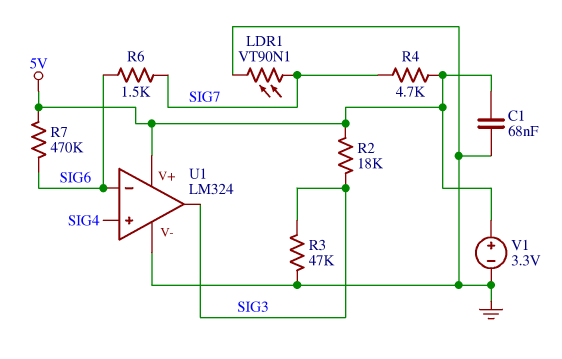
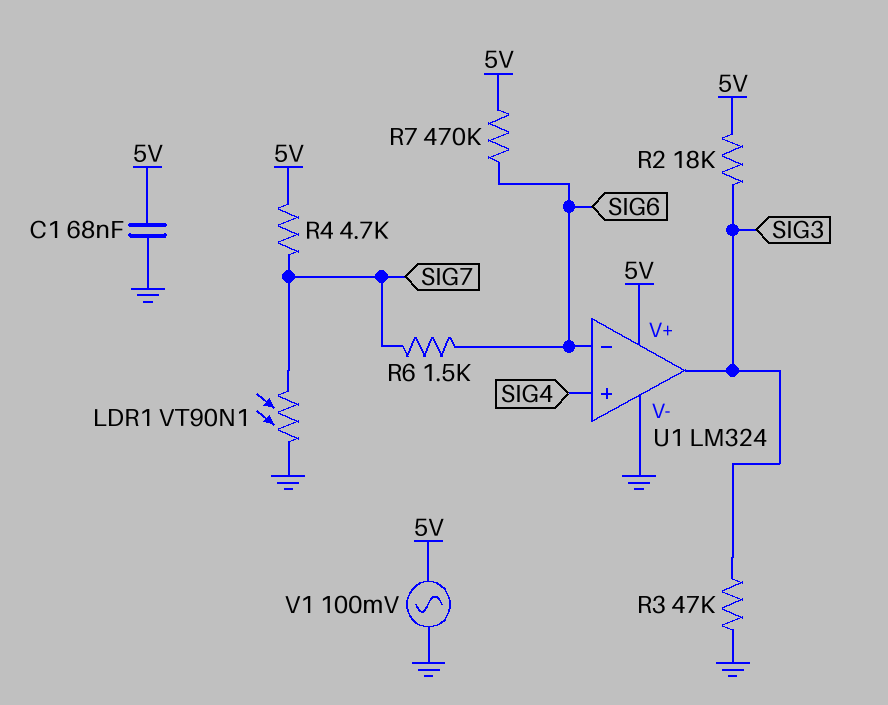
V1: 3.3V (plus 5V, minus GND) -> AC 100mV (5V, GND)

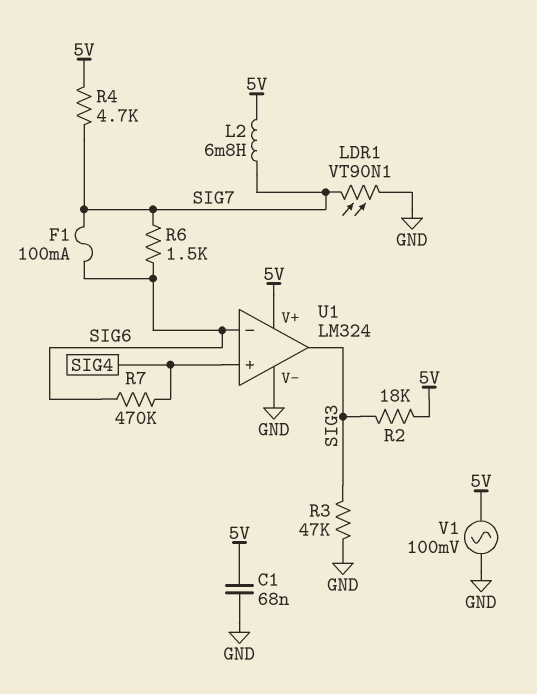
F1: none -> 100mA (SIG6, SIG7)
L2: none -> 6.8mH (5V, SIG7)
R7: 470k (5V, SIG6) -> 470k (SIG4, SIG6)

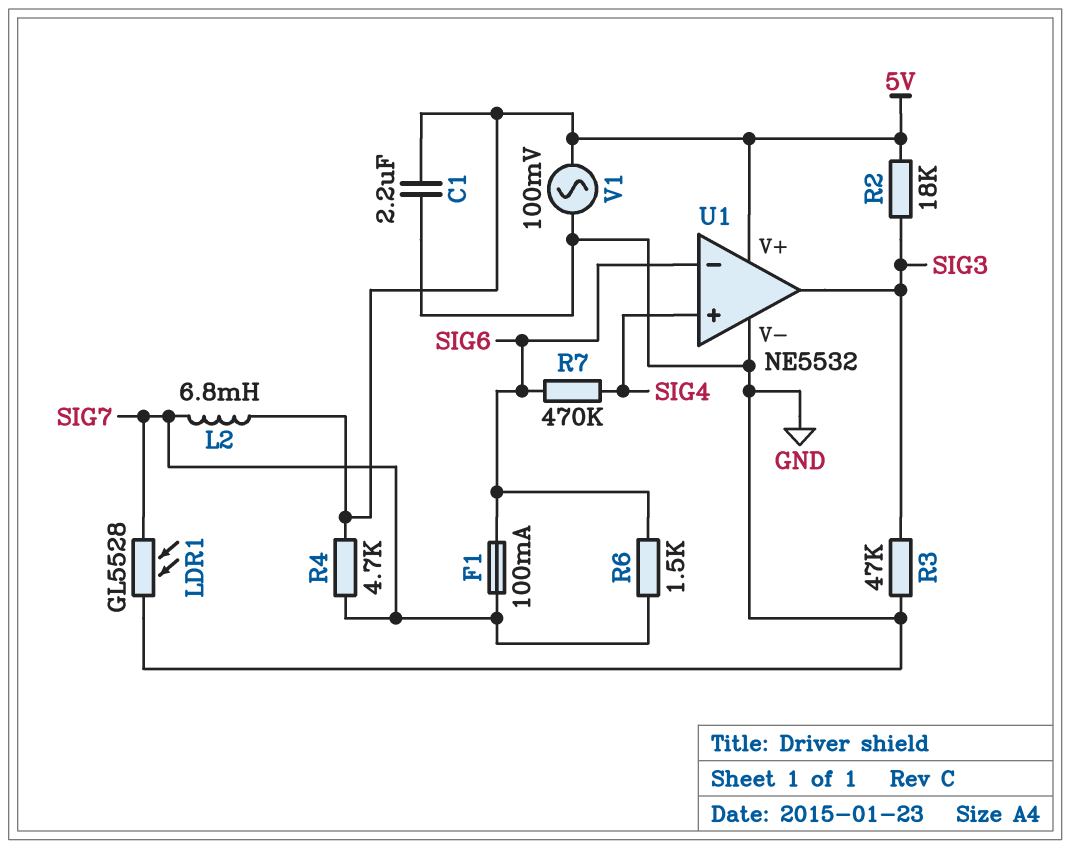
C1: 68nF (5V, GND) -> 2.2uF (5V, GND)
LDR1: VT90N1 (GND, SIG7) -> GL5528 (GND, SIG7)
U1: LM324 -> NE5532

